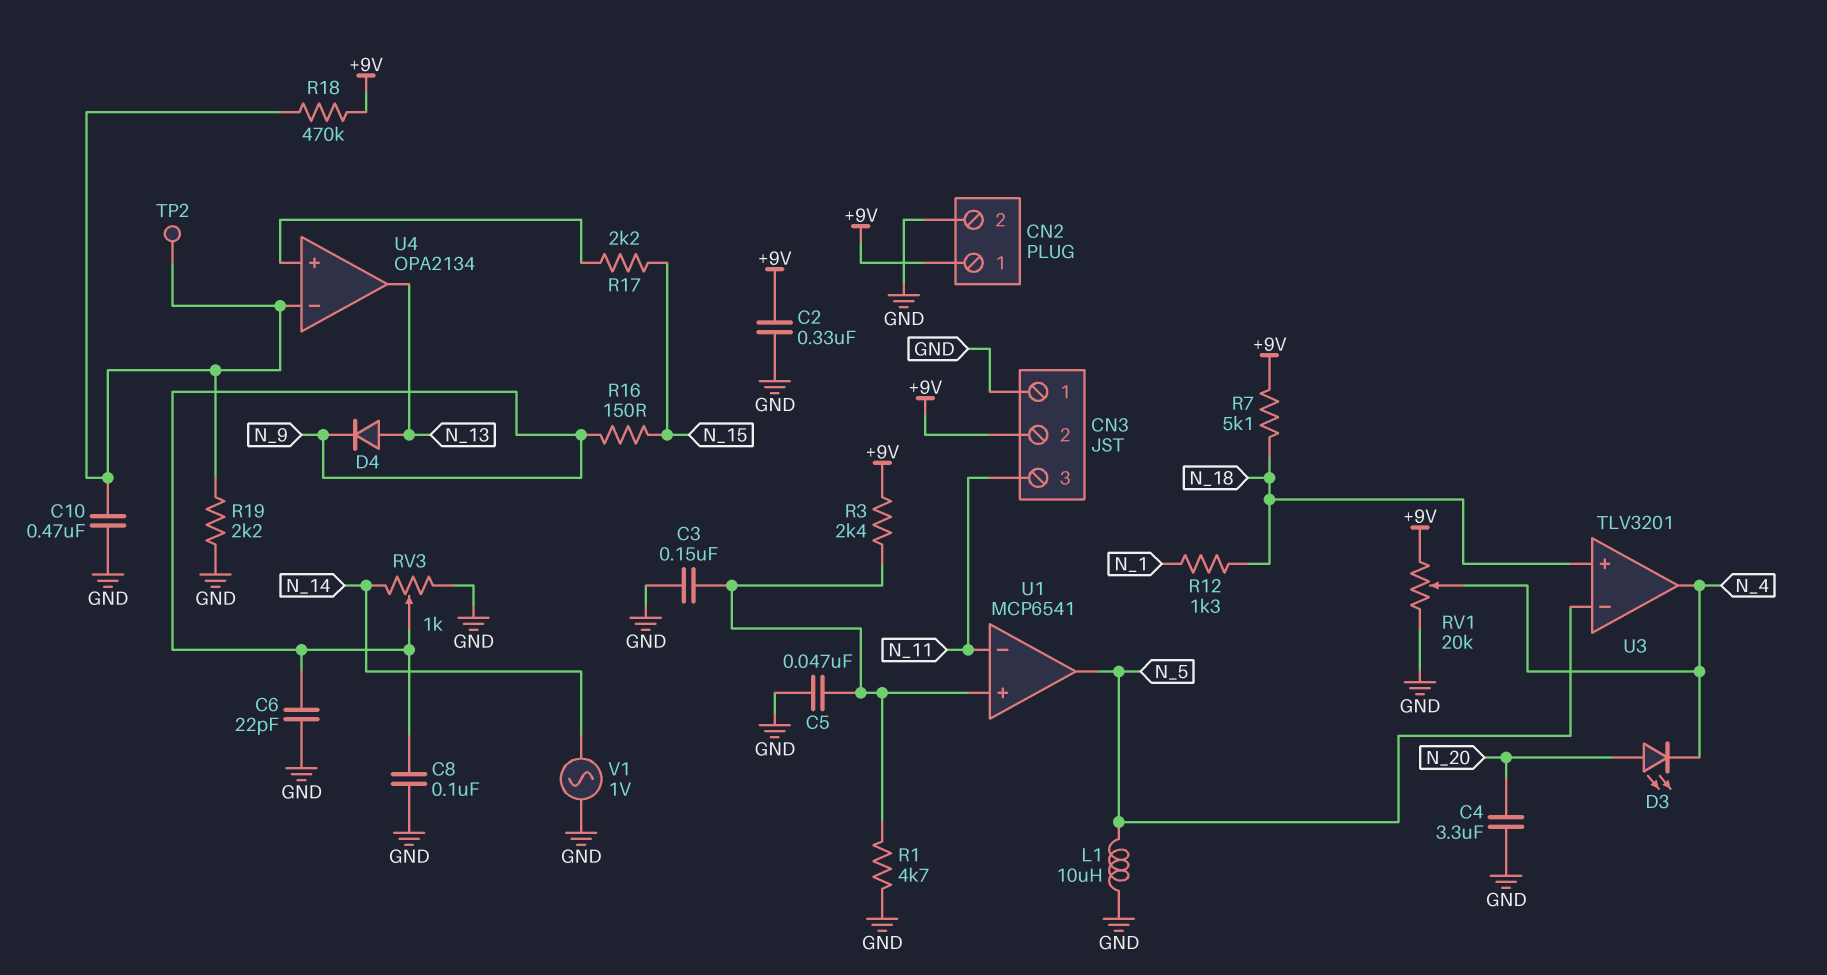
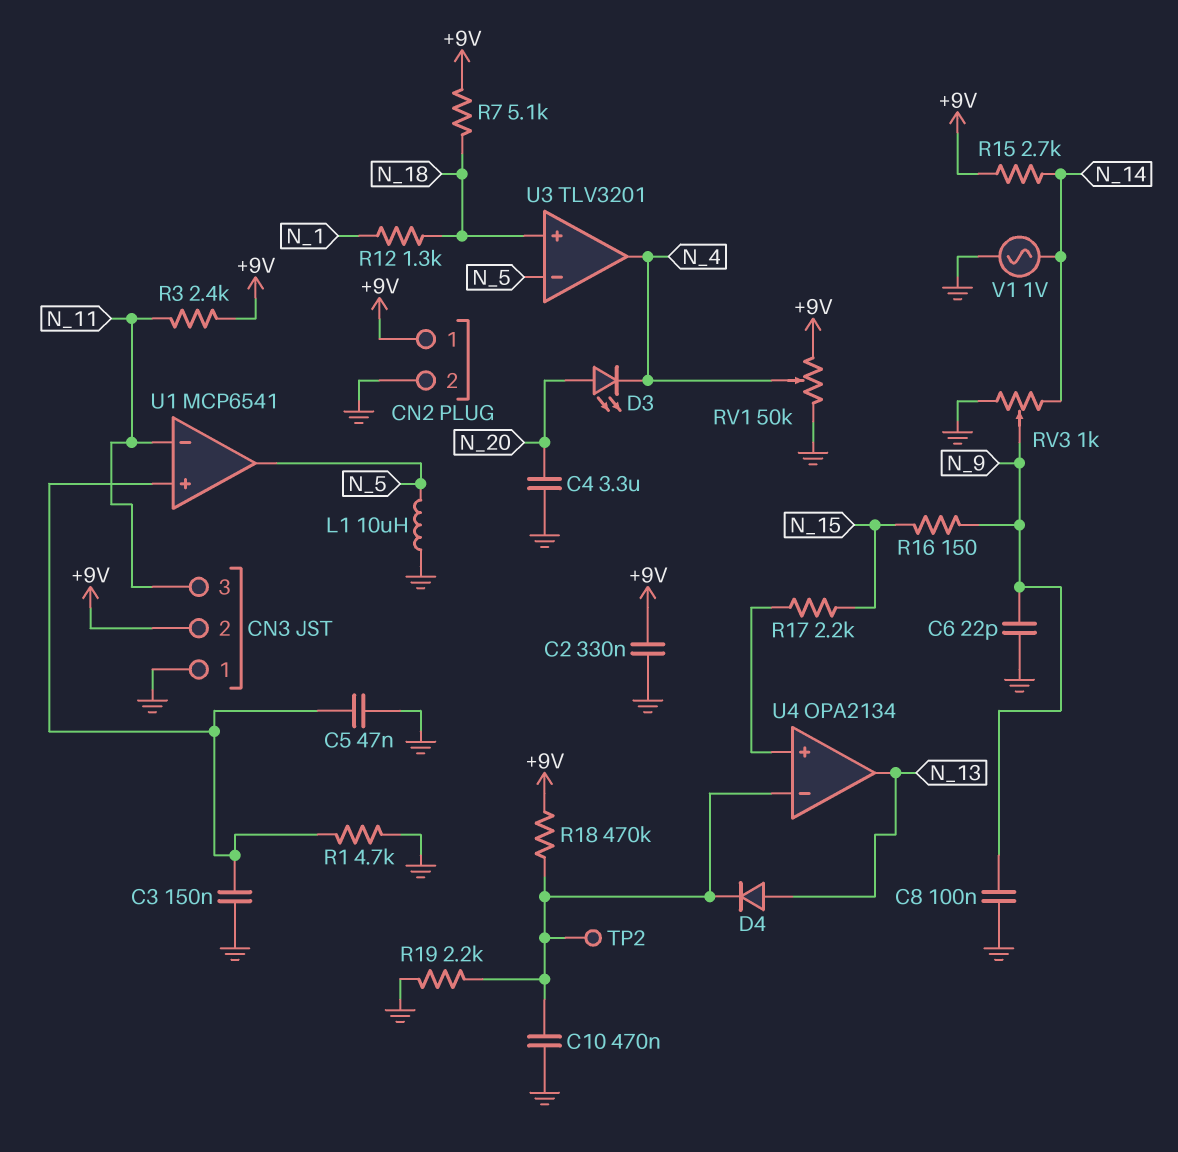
D4: diode (A N_13, K N_9) -> diode (A N_13, K U4/in-)
R3: 2.4k (+9V, U1/in+) -> 2.4k (+9V, N_11)
R15: none -> 2.7k (+9V, N_14)
RV1: 20k (+9V, GND, wiper N_4) -> 50k (+9V, GND, wiper N_4)

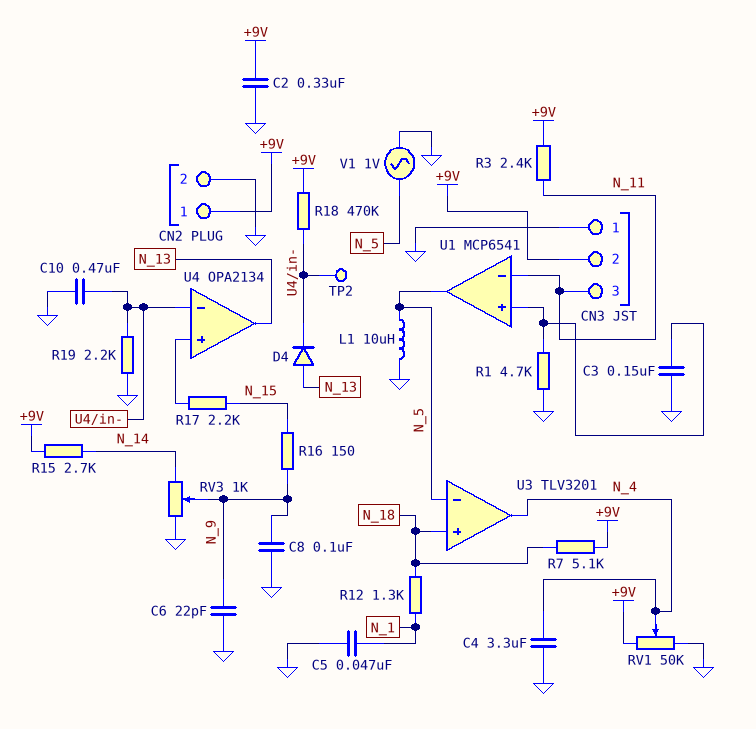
C4: 3.3uF (GND, N_20) -> 3.3uF (GND, N_4)
C5: 47nF (GND, U1/in+) -> 47nF (GND, N_1)
D3: LED (A N_20, K N_4) -> none
V1: AC 1V (GND, N_14) -> AC 1V (GND, N_5)

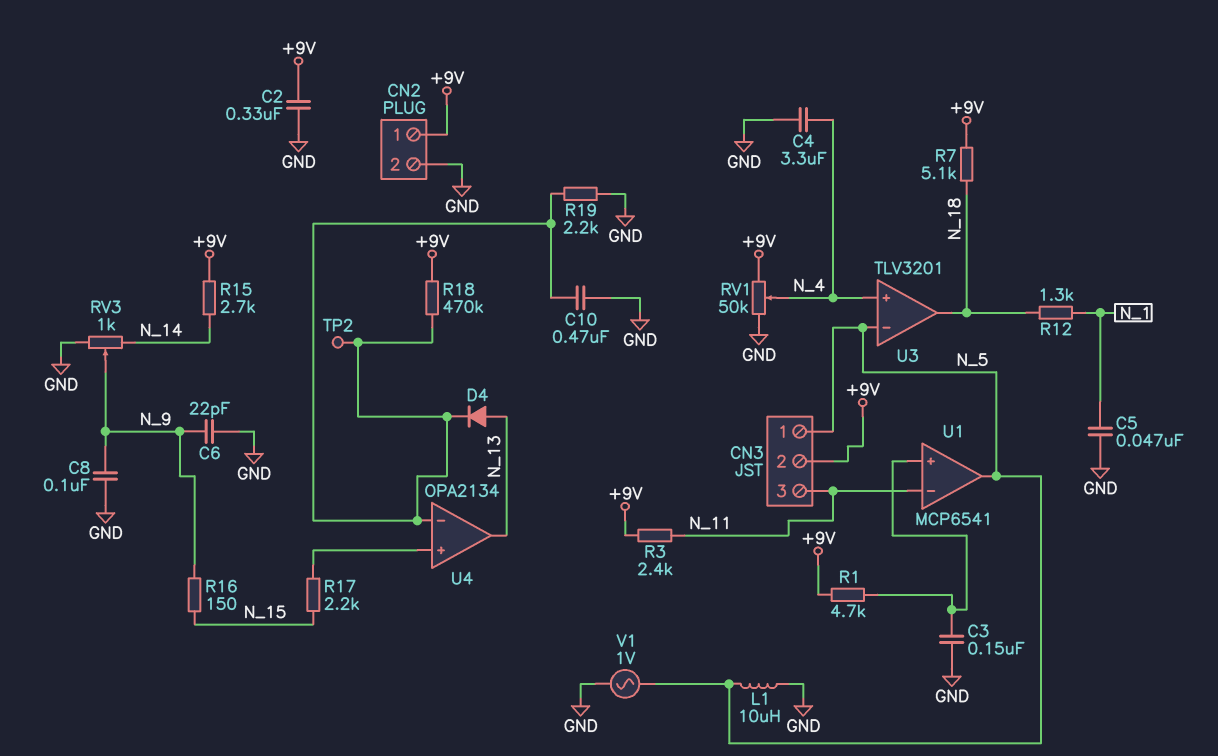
CN3 pin 1: GND -> N_5
R1: 4.7k (GND, U1/in+) -> 4.7k (+9V, U1/in+)
U3 pin in+: N_18 -> N_4
U3 pin out: N_4 -> N_18

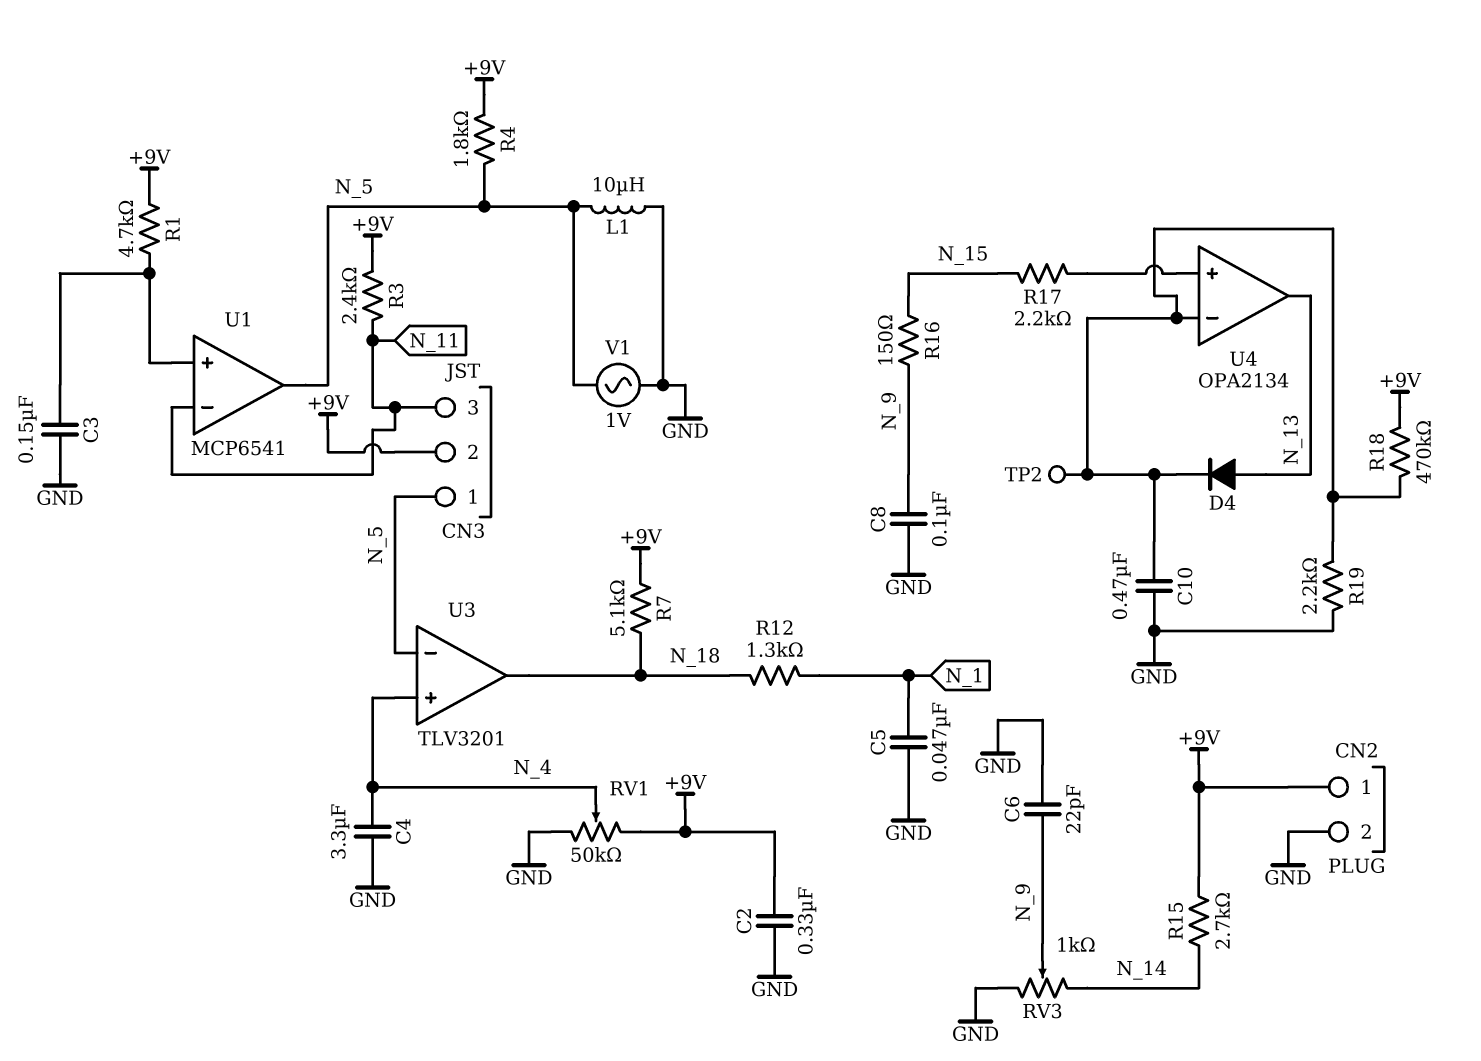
R4: none -> 1.8k (+9V, N_5)

